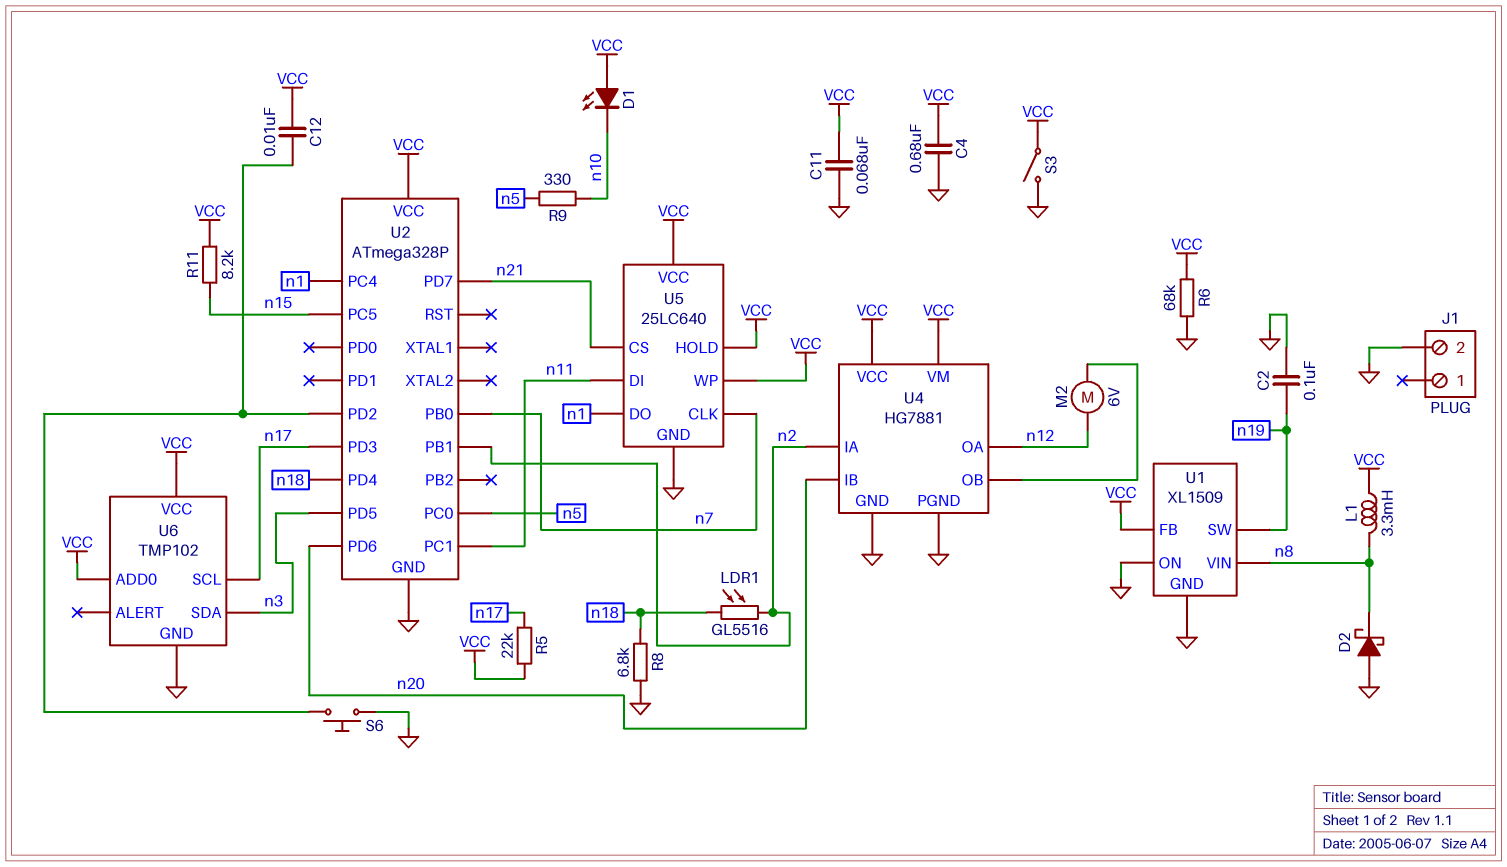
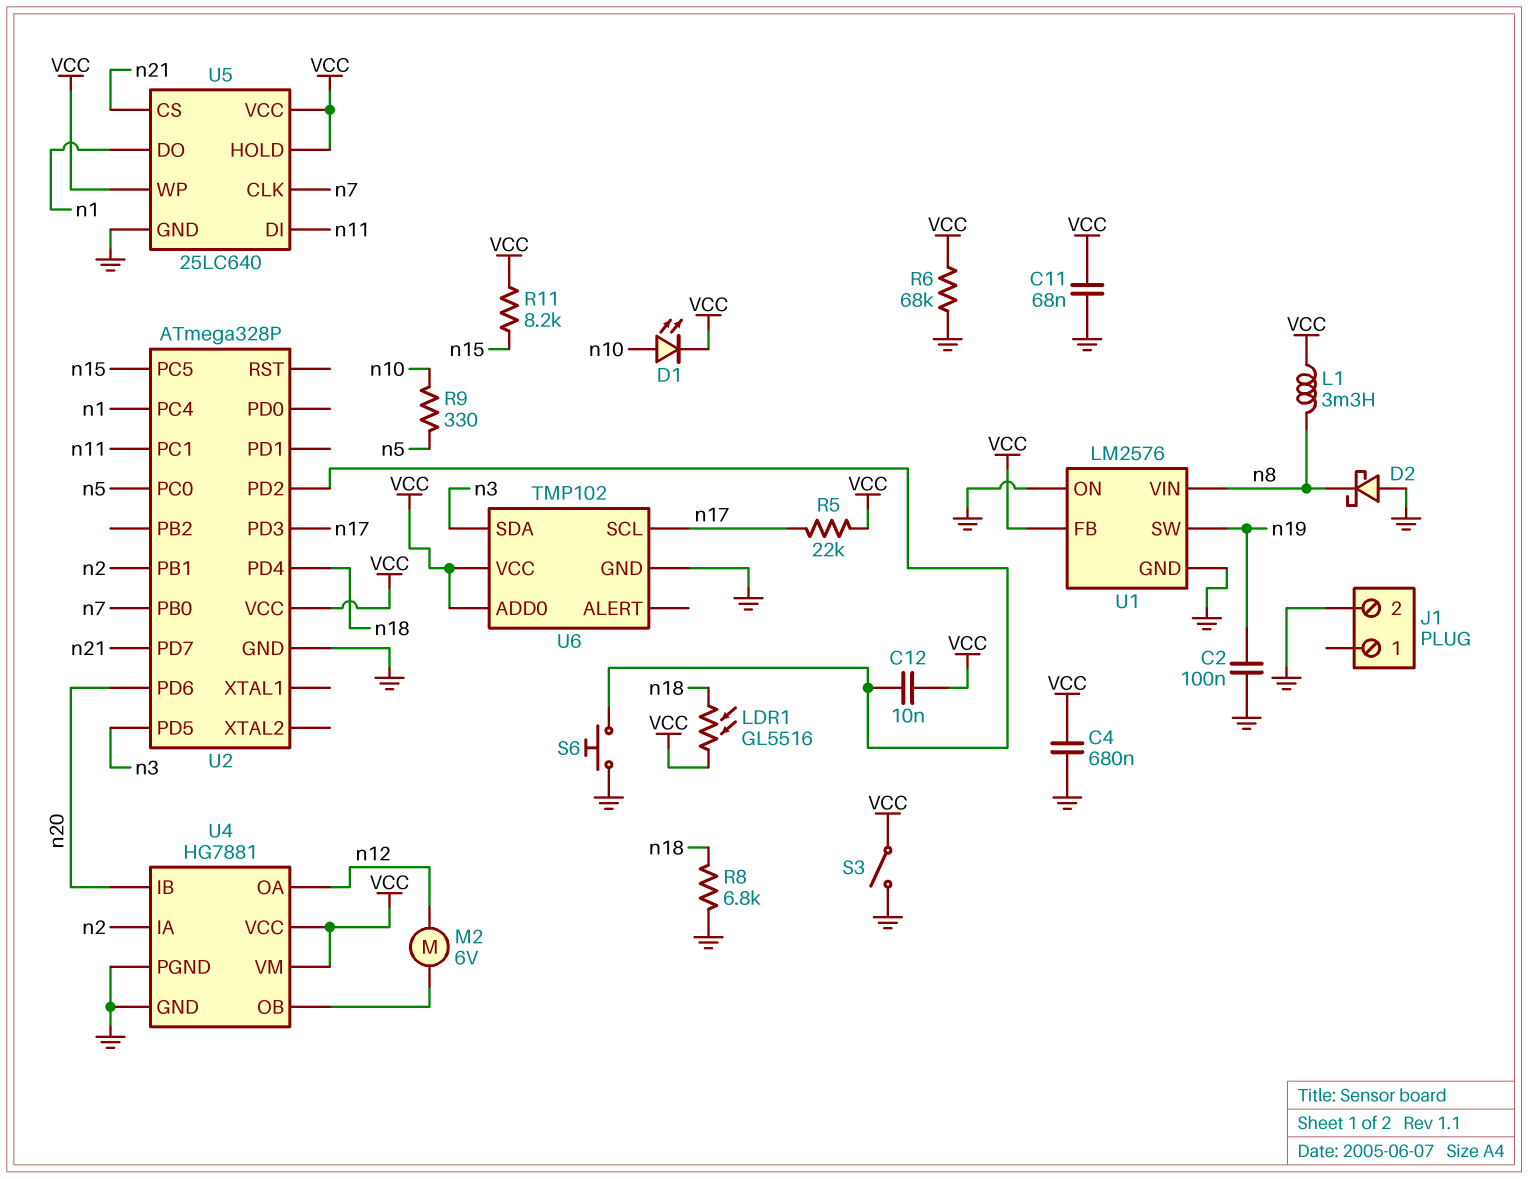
D1: LED (A VCC, K n10) -> LED (A n10, K VCC)
LDR1: GL5516 (n2, n18) -> GL5516 (VCC, n18)
U1: XL1509 -> LM2576

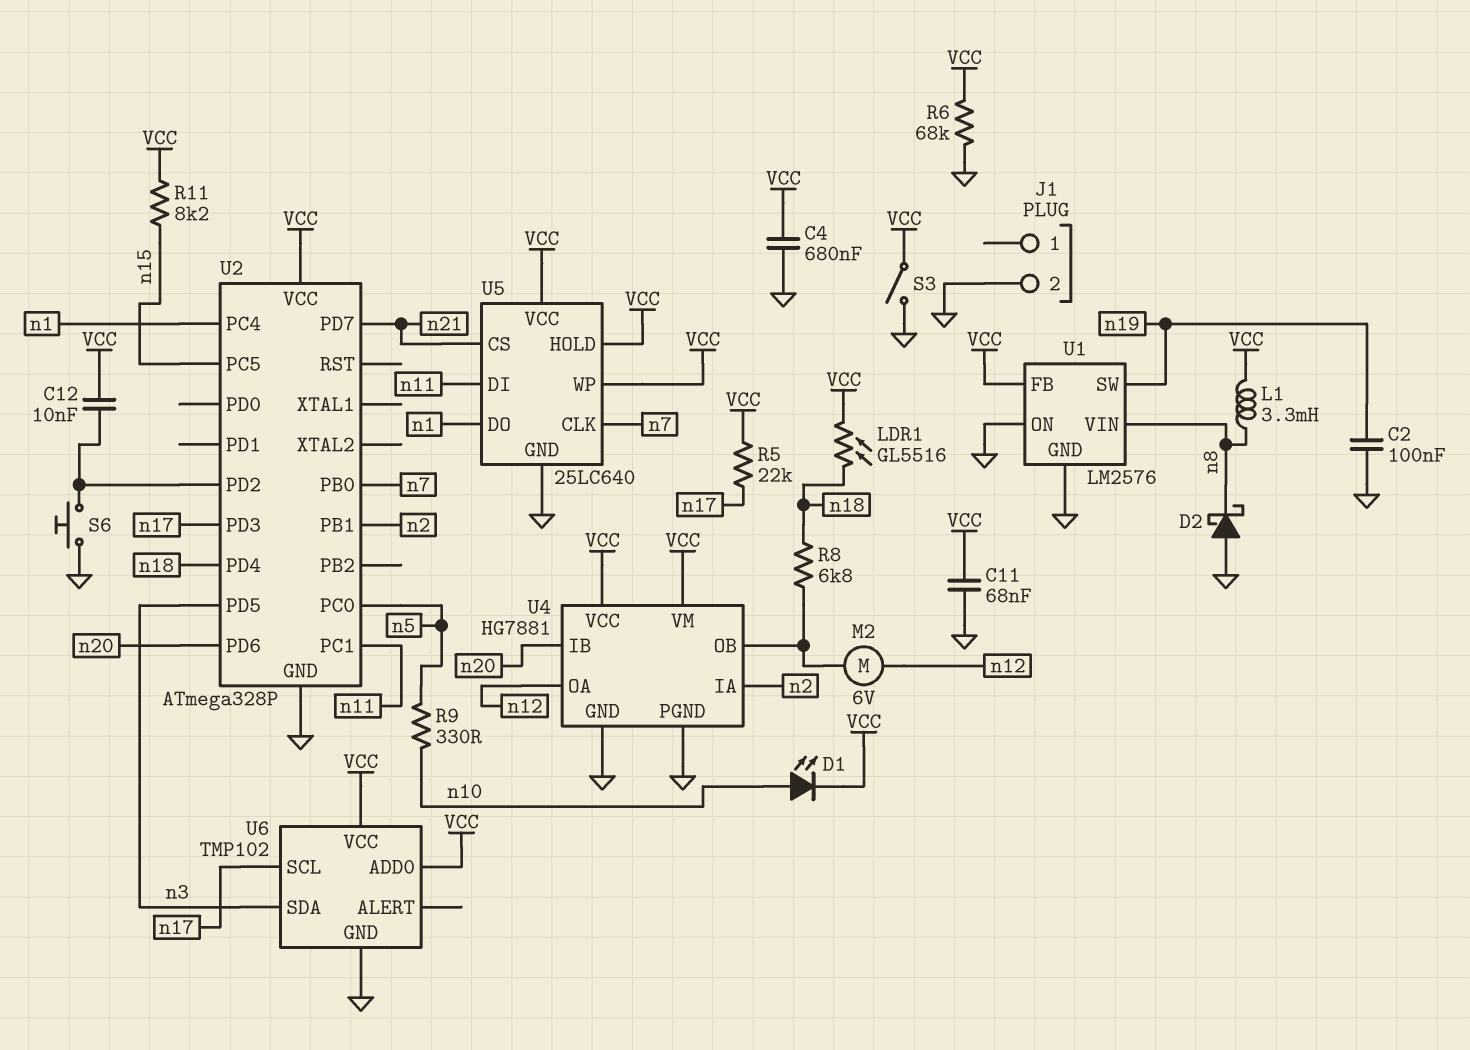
R8: 6.8k (GND, n18) -> 6.8k (U4/OB, n18)

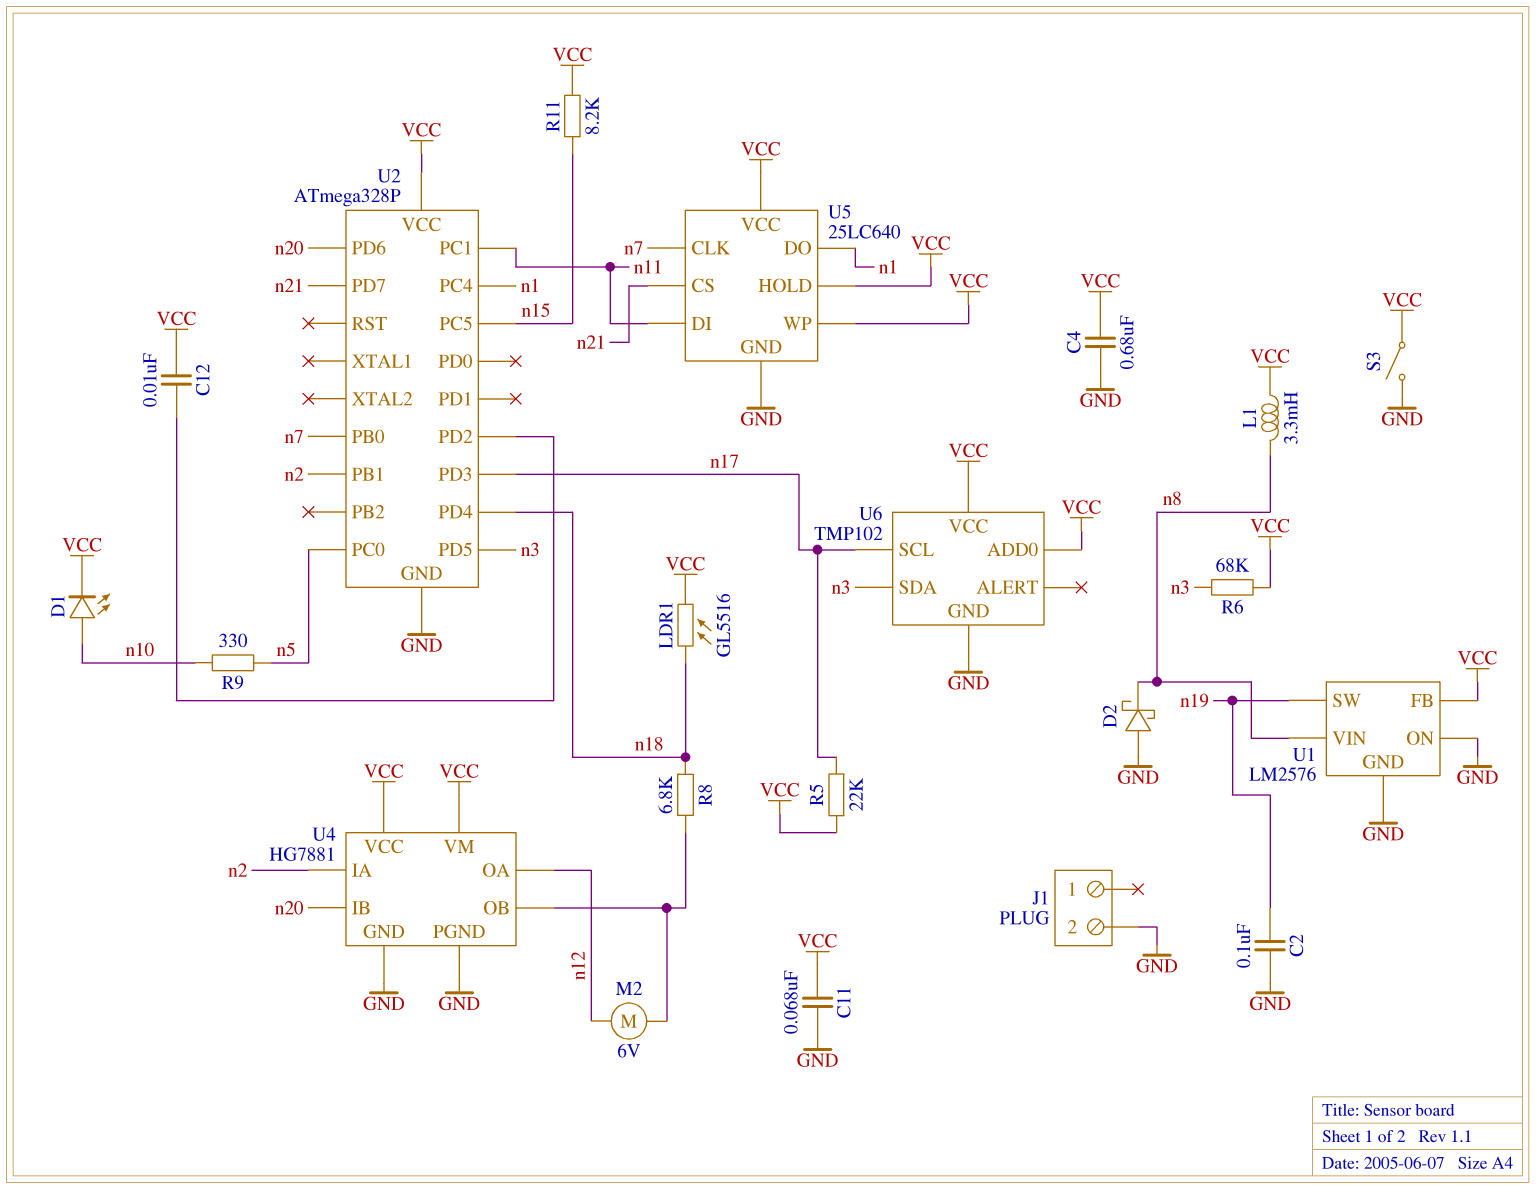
R6: 68k (GND, VCC) -> 68k (VCC, n3)
S6: button (GND, U2/PD2) -> none

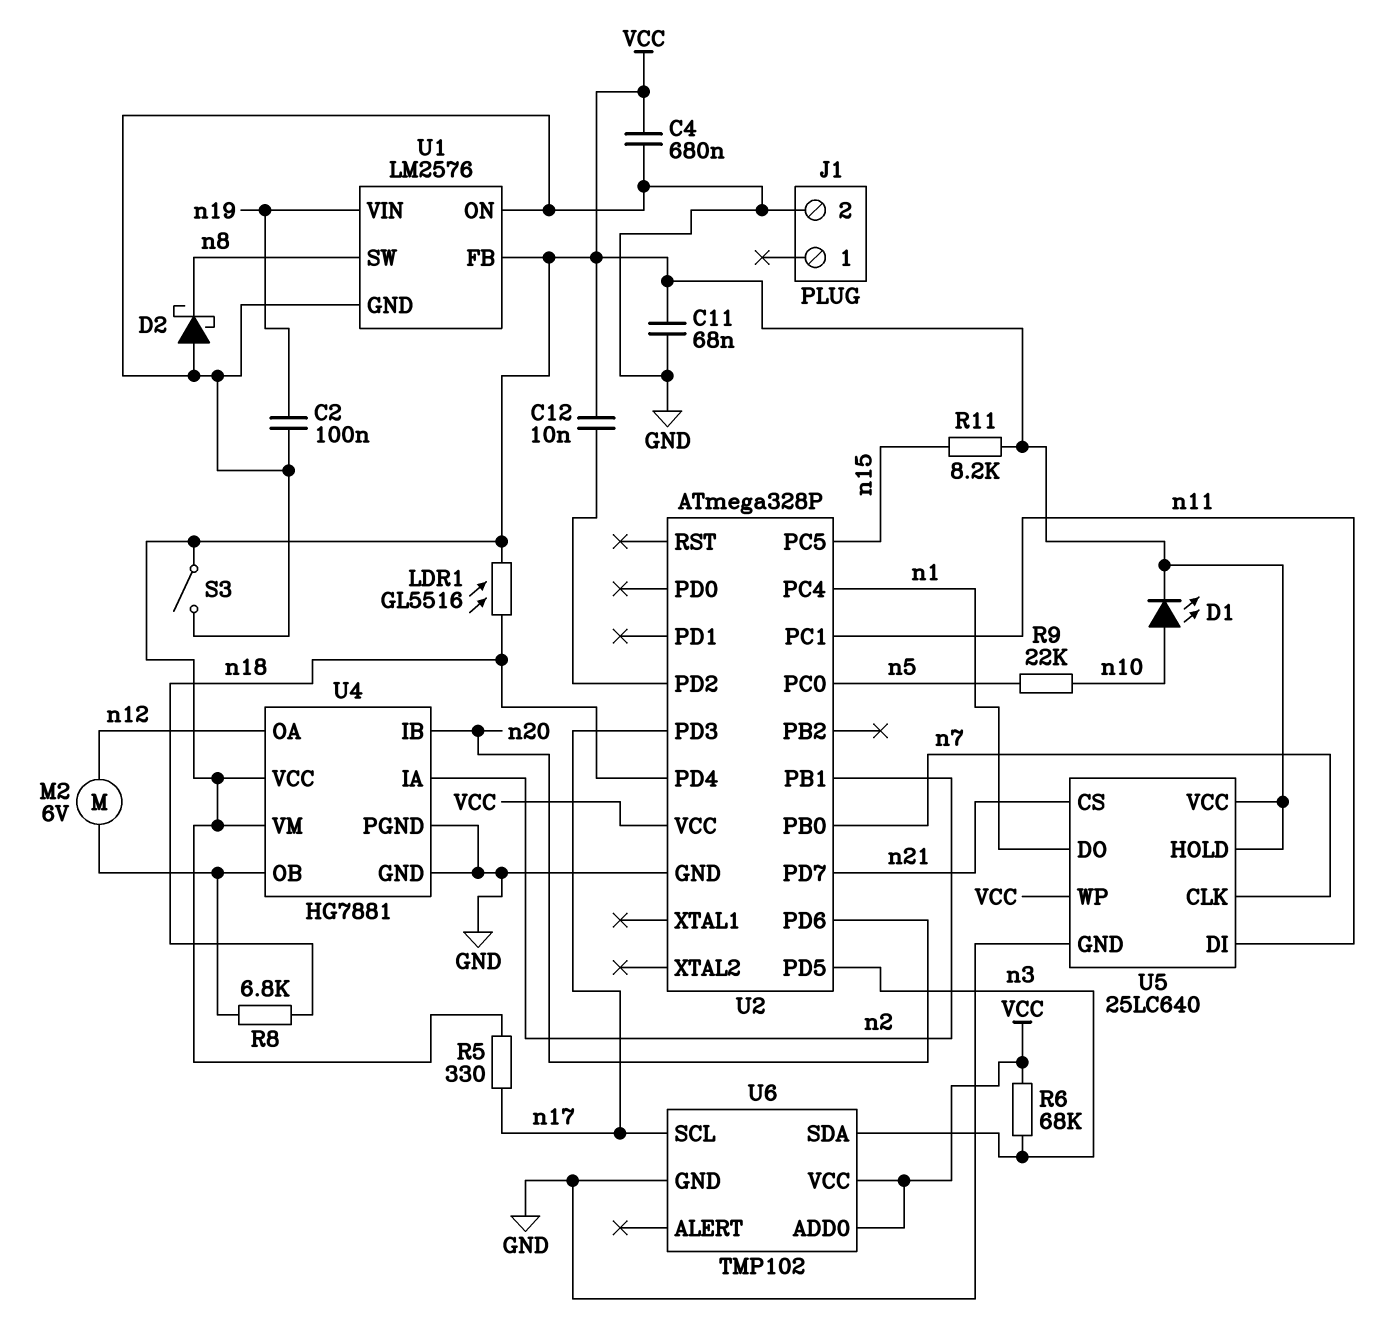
L1: 3.3mH (VCC, n8) -> none
R5: 22k (VCC, n17) -> 330 (VCC, n17)
R9: 330 (n5, n10) -> 22k (n5, n10)
U1 pin SW: n19 -> n8
U1 pin VIN: n8 -> n19

